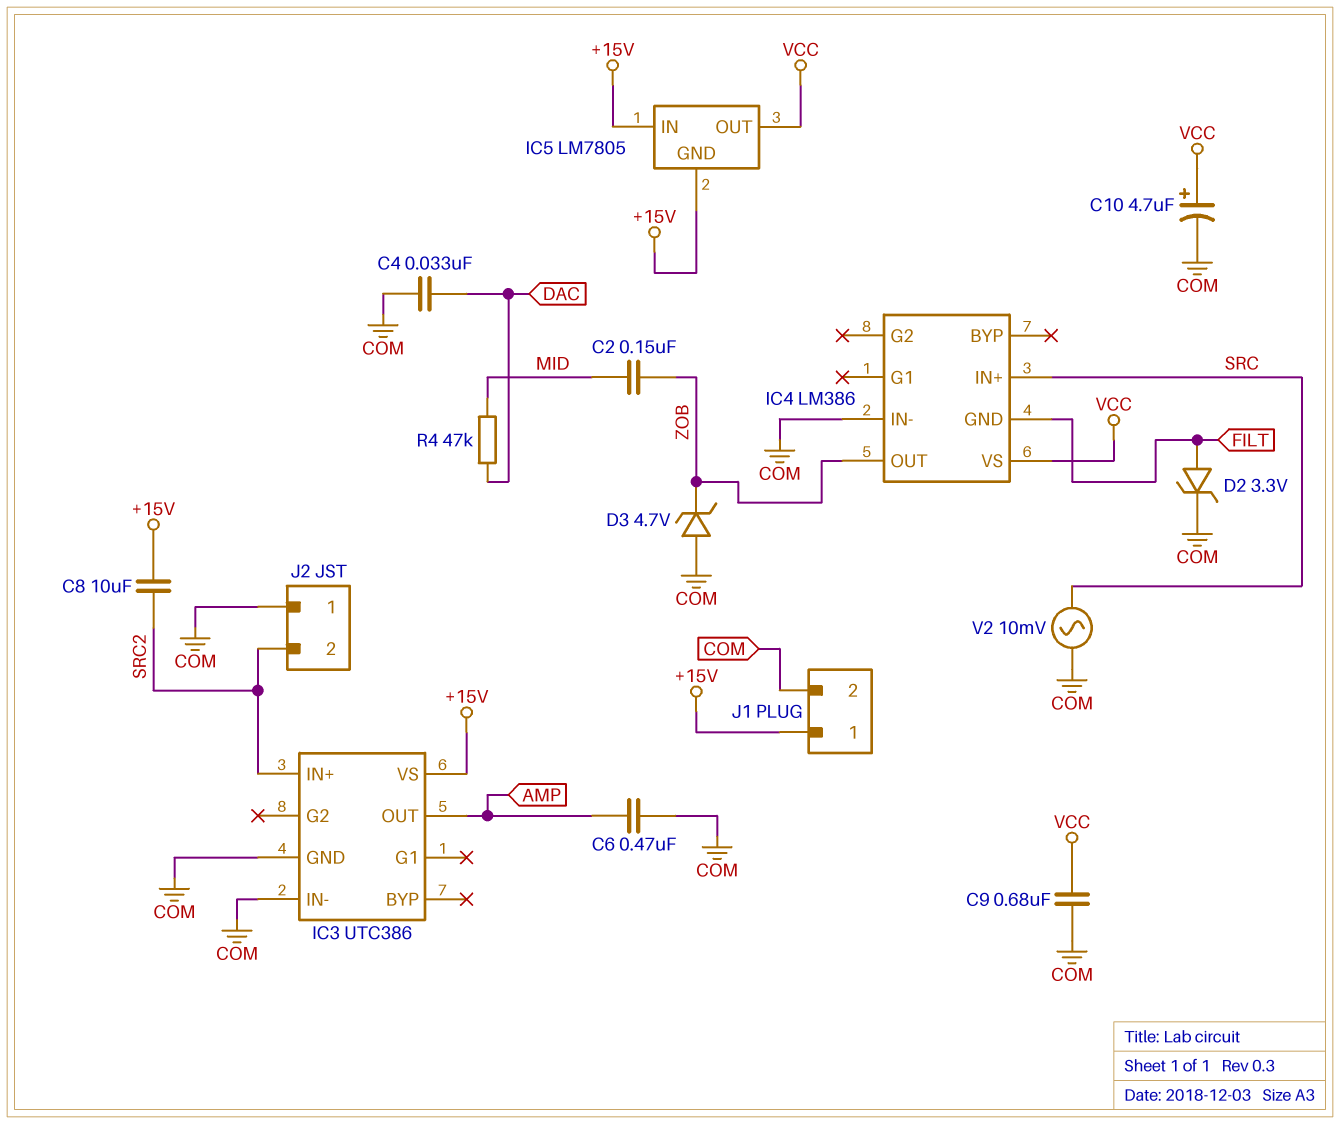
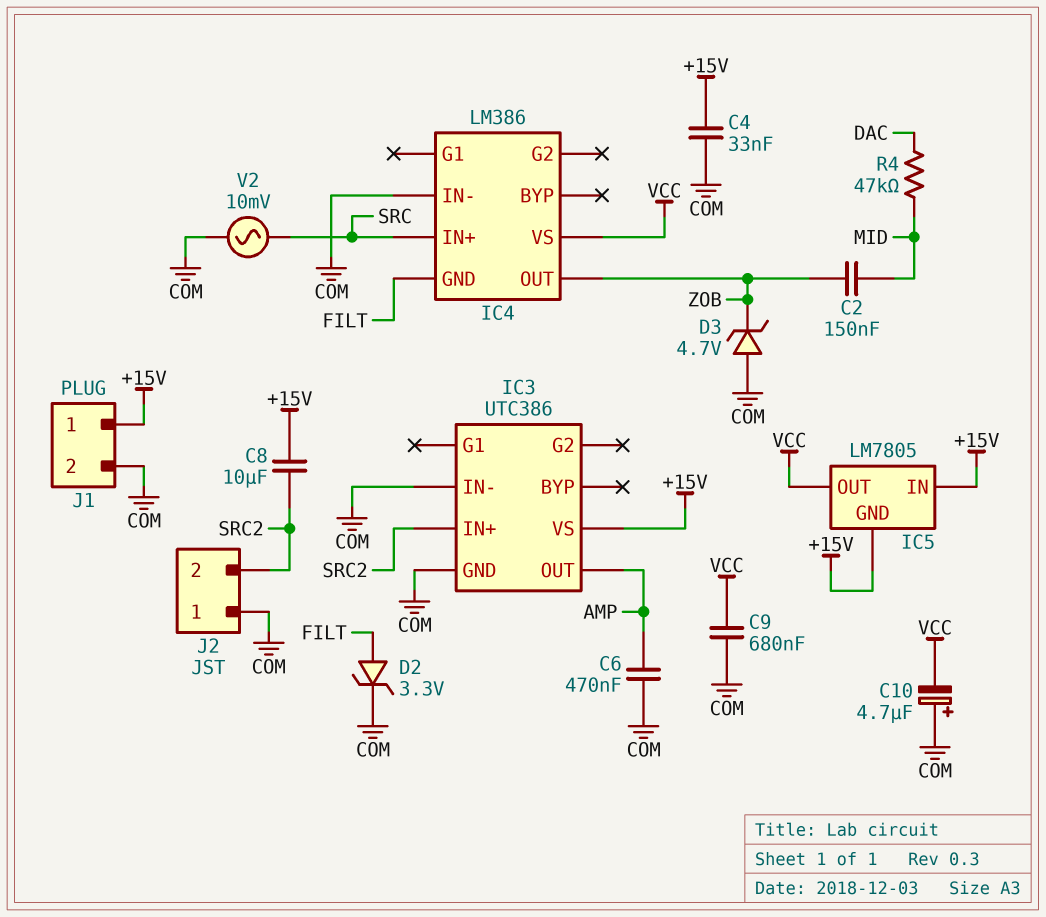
C4: 33nF (COM, DAC) -> 33nF (+15V, COM)
C10: 4.7uF (plus VCC, minus COM) -> 4.7uF (plus COM, minus VCC)

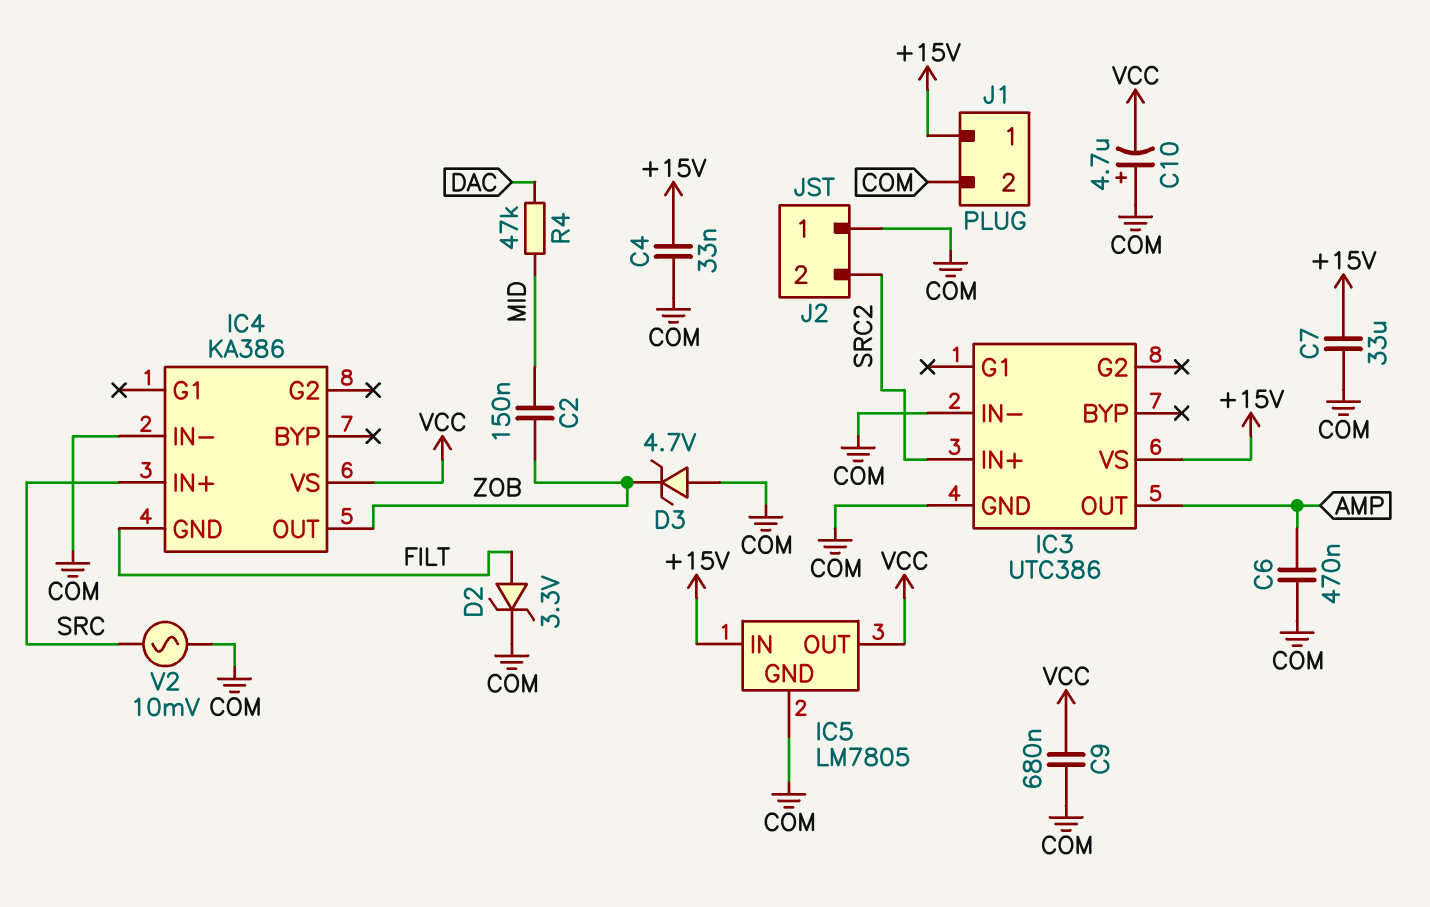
C7: none -> 33uF (+15V, COM)
C8: 10uF (+15V, SRC2) -> none
IC4: LM386 -> KA386
IC5 pin GND: +15V -> COM

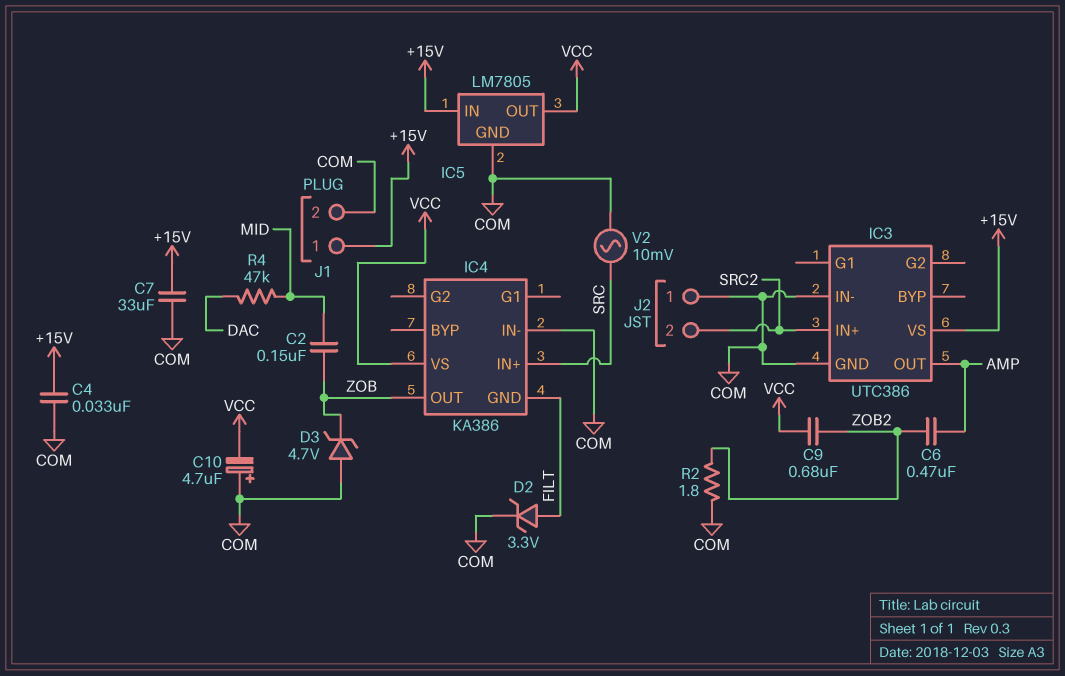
C6: 470nF (AMP, COM) -> 470nF (AMP, ZOB2)
C9: 680nF (COM, VCC) -> 680nF (VCC, ZOB2)
R2: none -> 1.8 (COM, ZOB2)

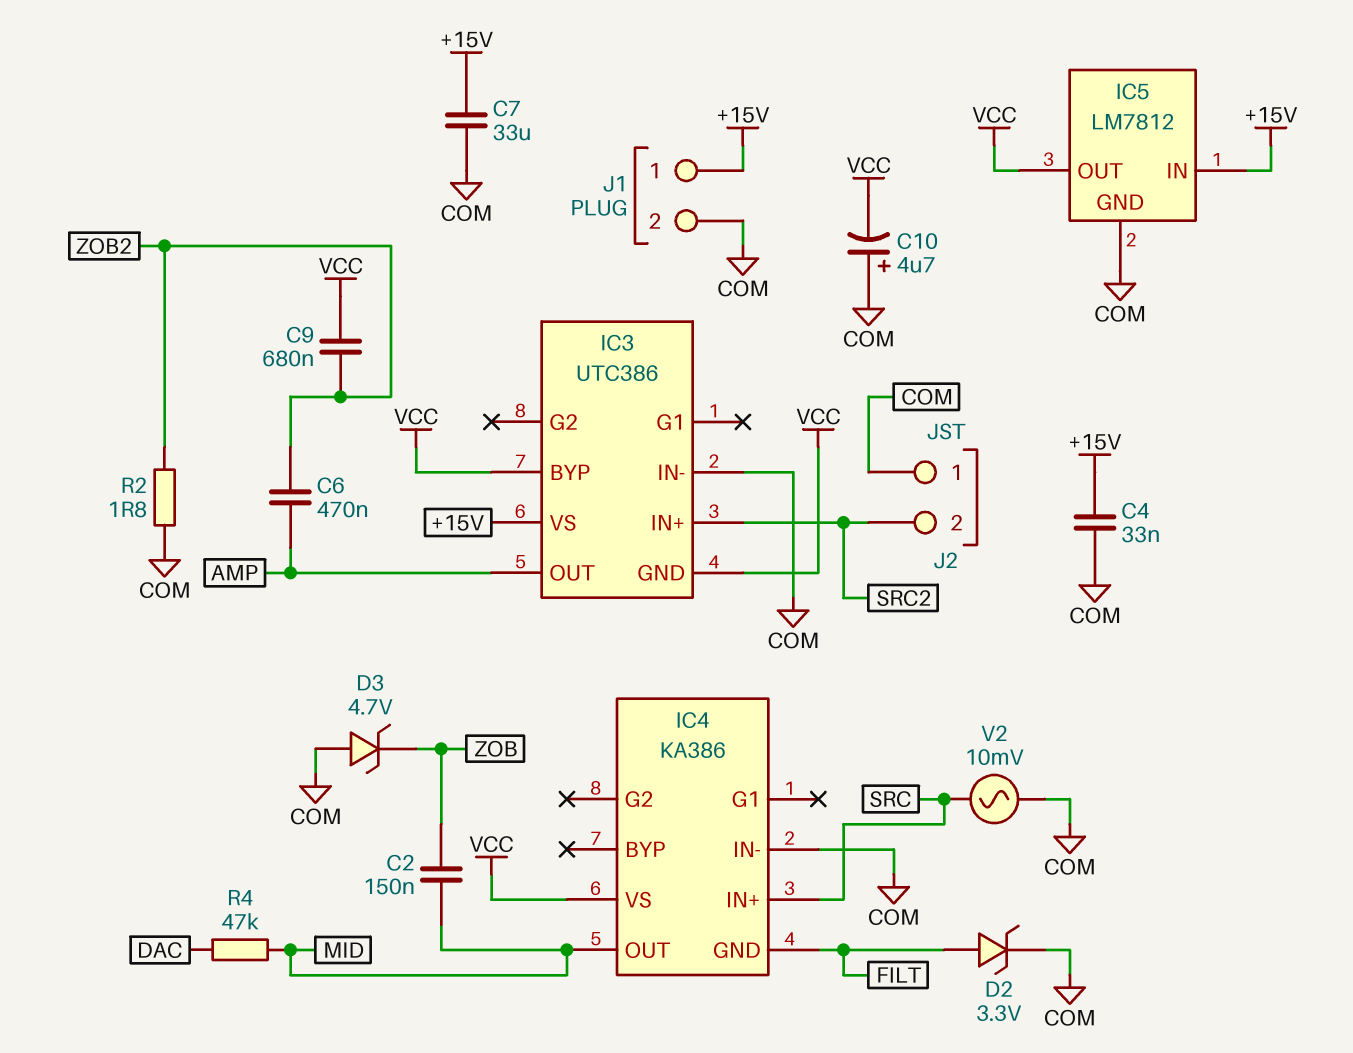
IC3 pin BYP: none -> VCC
IC3 pin GND: COM -> VCC
IC4 pin OUT: ZOB -> MID
IC5: LM7805 -> LM7812

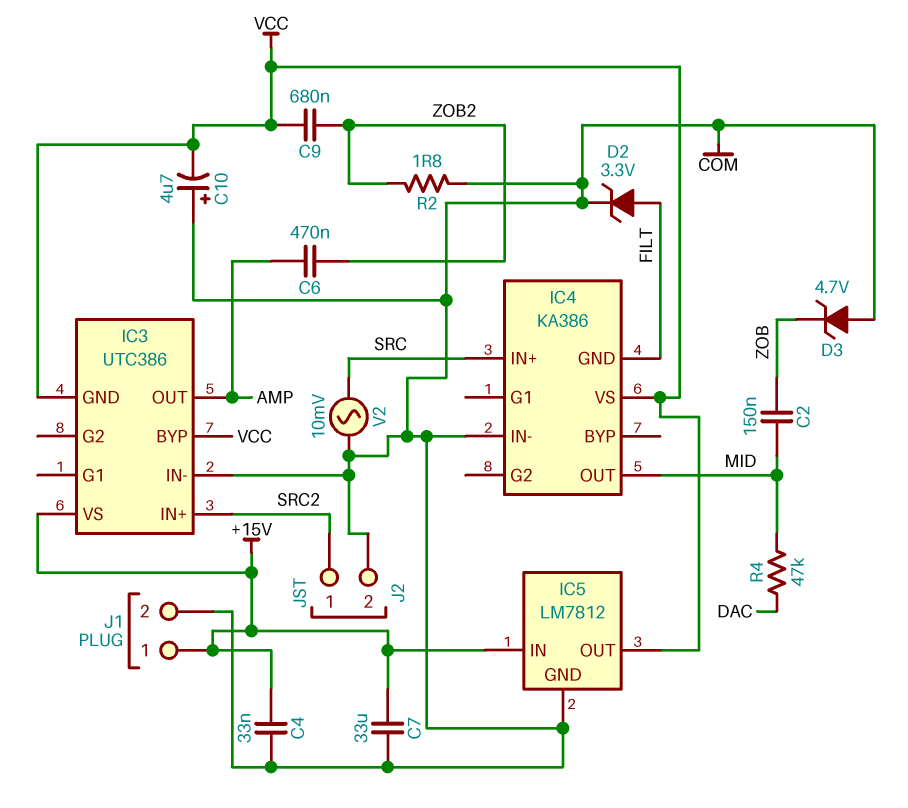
J2 pin 1: COM -> SRC2
J2 pin 2: SRC2 -> COM

